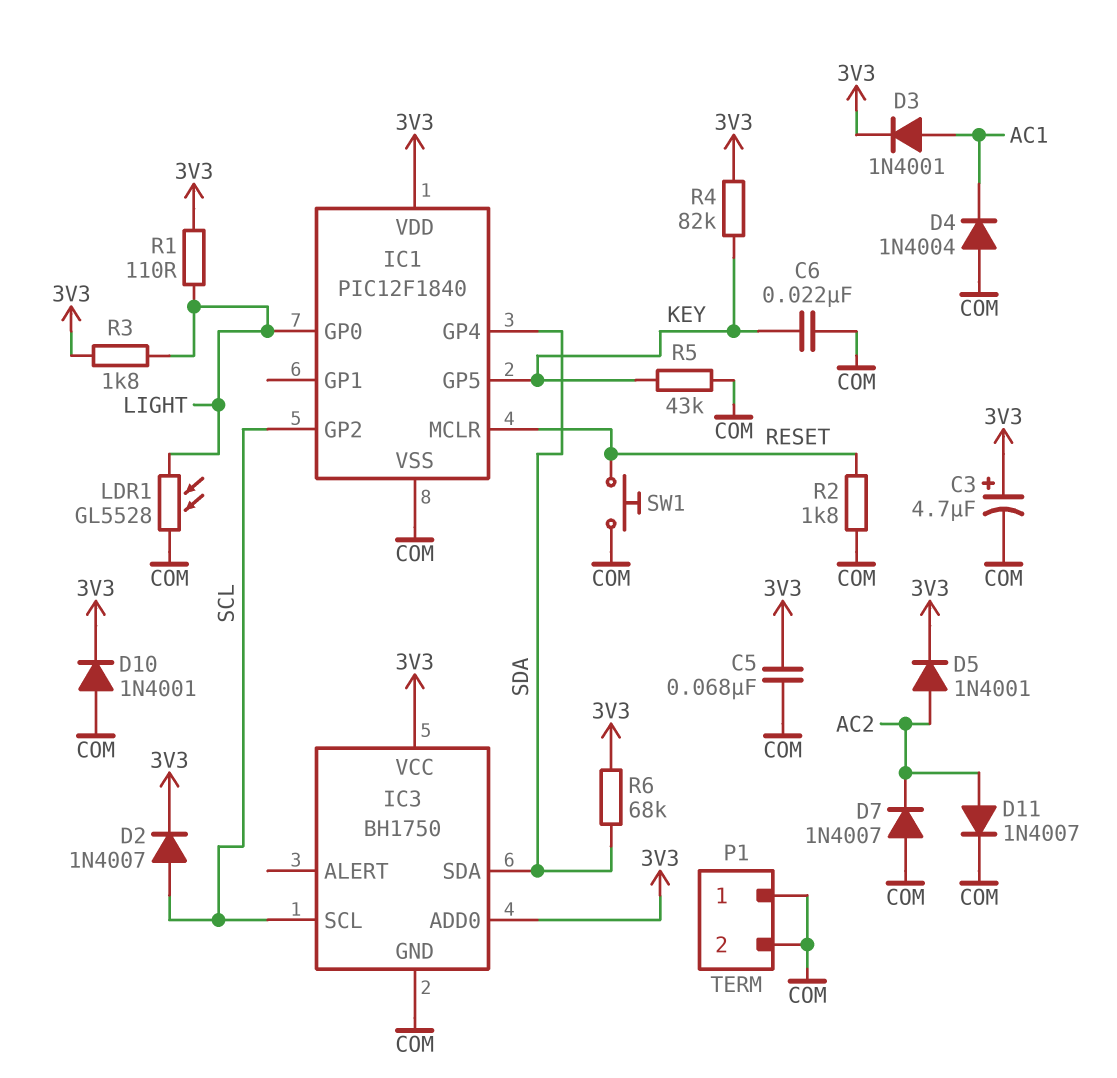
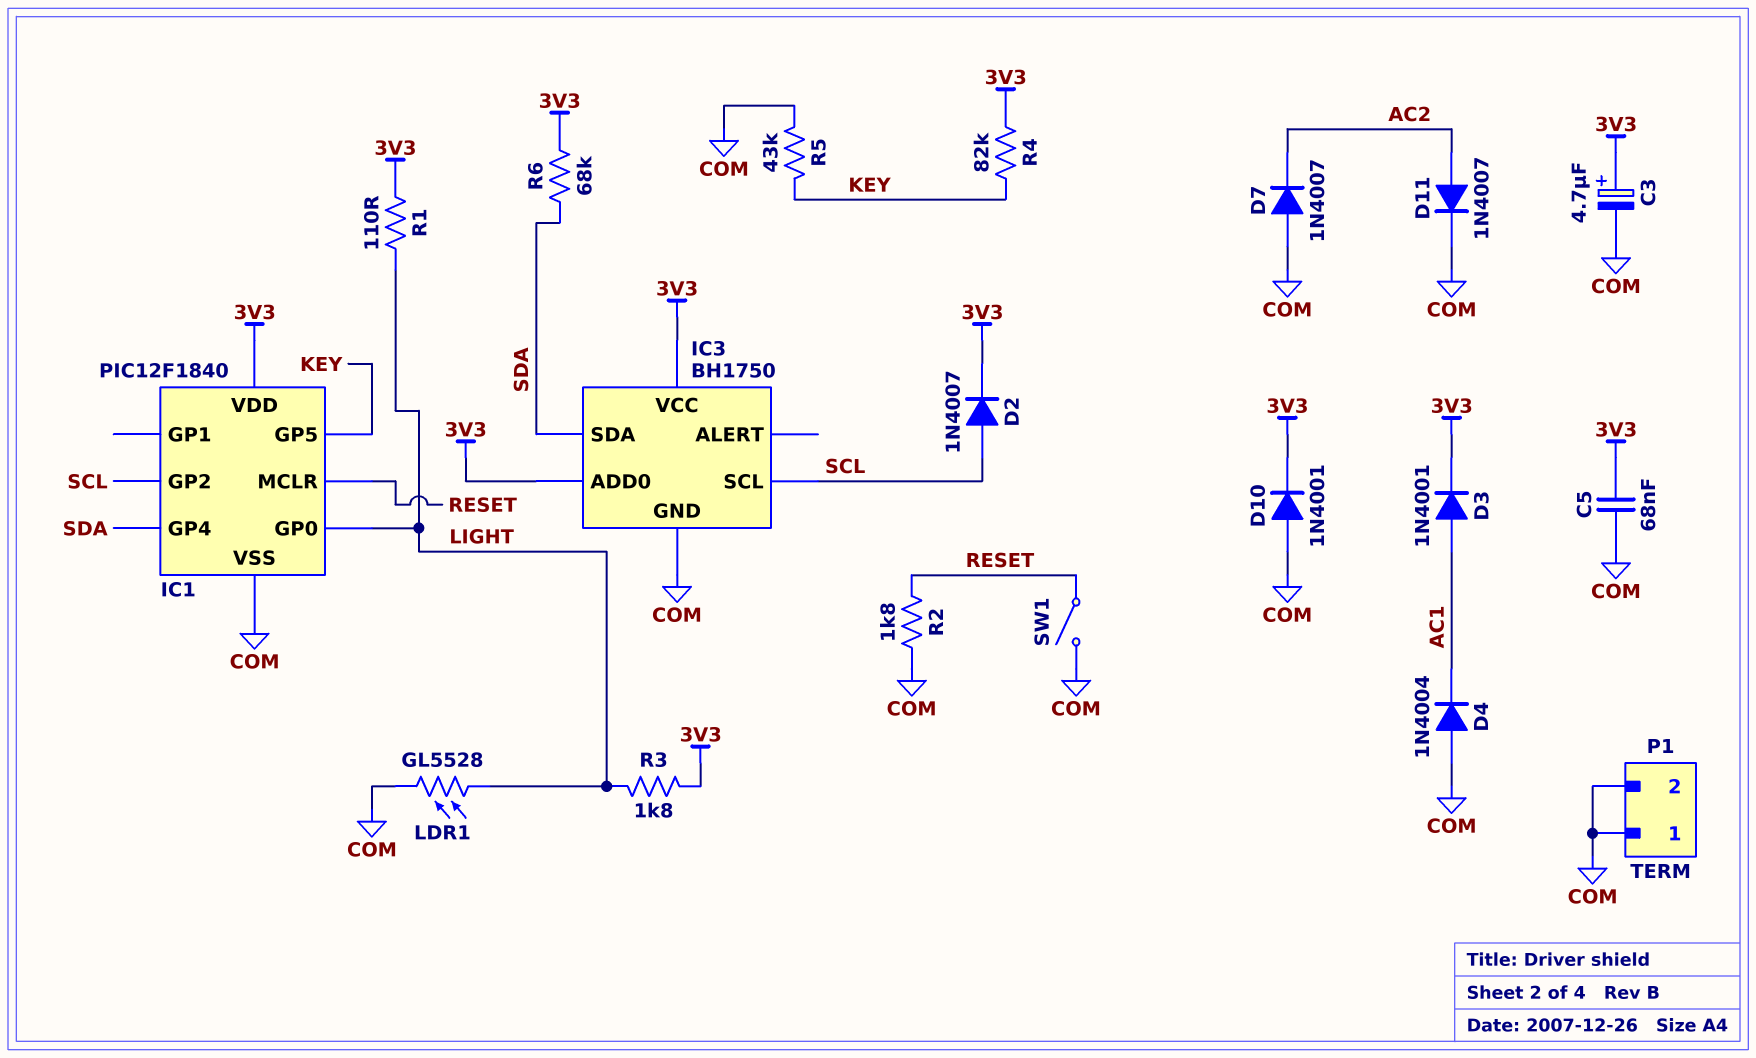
C6: 22nF (COM, KEY) -> none
D5: diode 1N4001 (A AC2, K 3V3) -> none
SW1: button (COM, RESET) -> switch (COM, RESET)

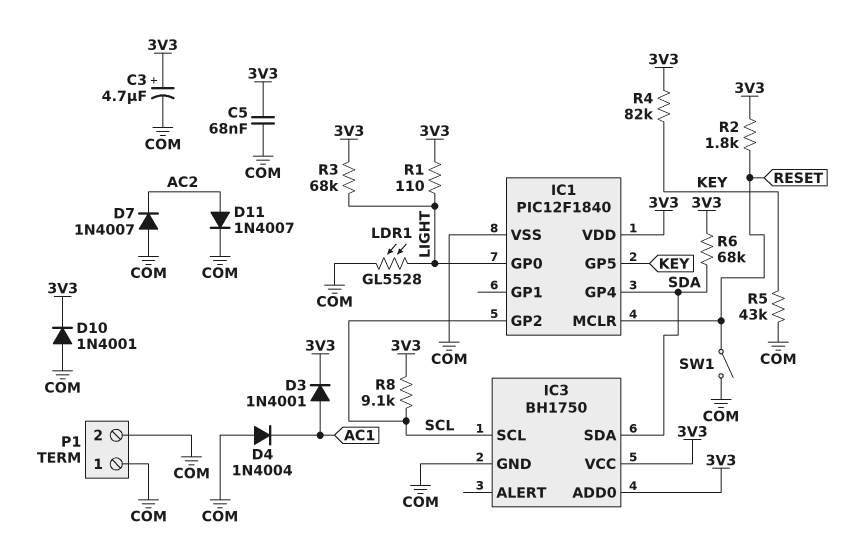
D2: diode 1N4007 (A SCL, K 3V3) -> none
R2: 1.8k (COM, RESET) -> 1.8k (3V3, RESET)
R3: 1.8k (3V3, LIGHT) -> 68k (3V3, LIGHT)
R8: none -> 9.1k (3V3, SCL)

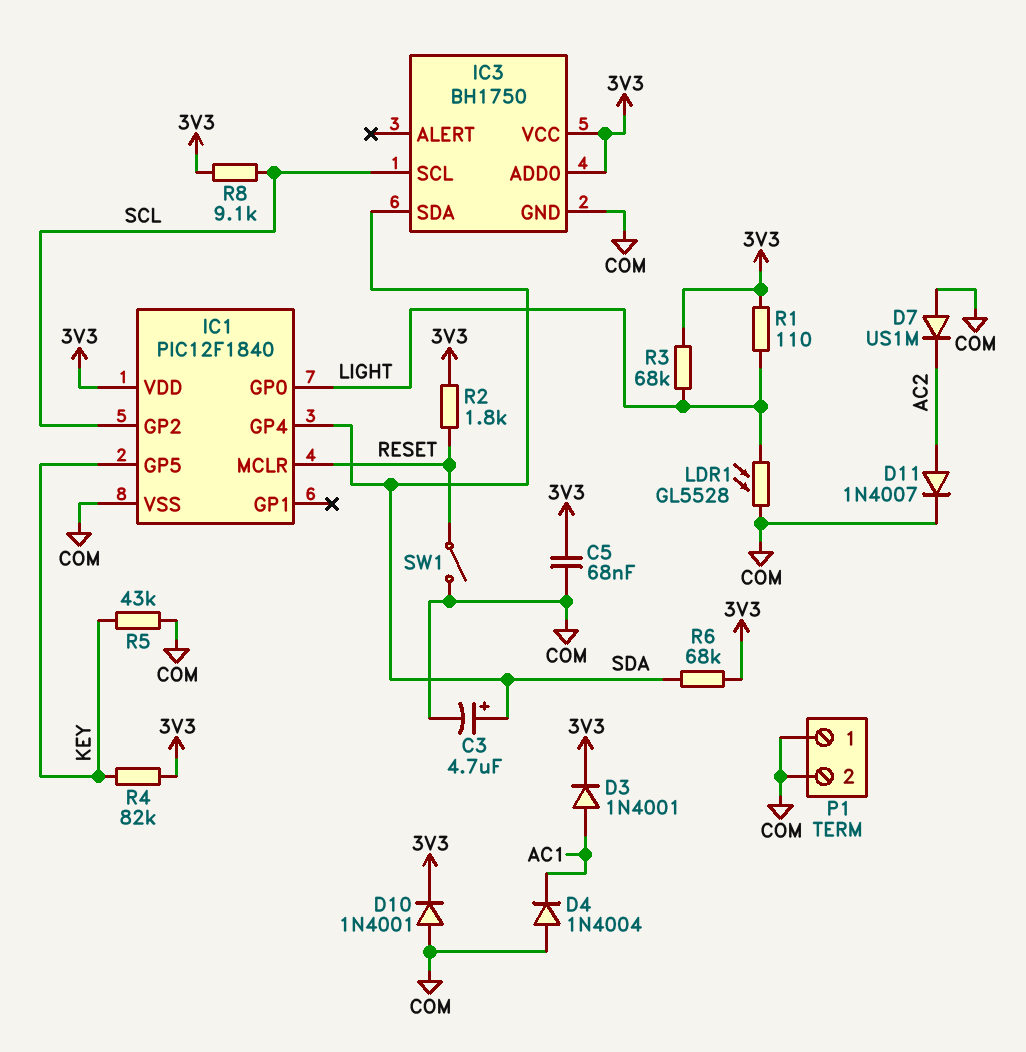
C3: 4.7uF (plus 3V3, minus COM) -> 4.7uF (plus SDA, minus COM)
D7: diode 1N4007 (A COM, K AC2) -> diode US1M (A COM, K AC2)

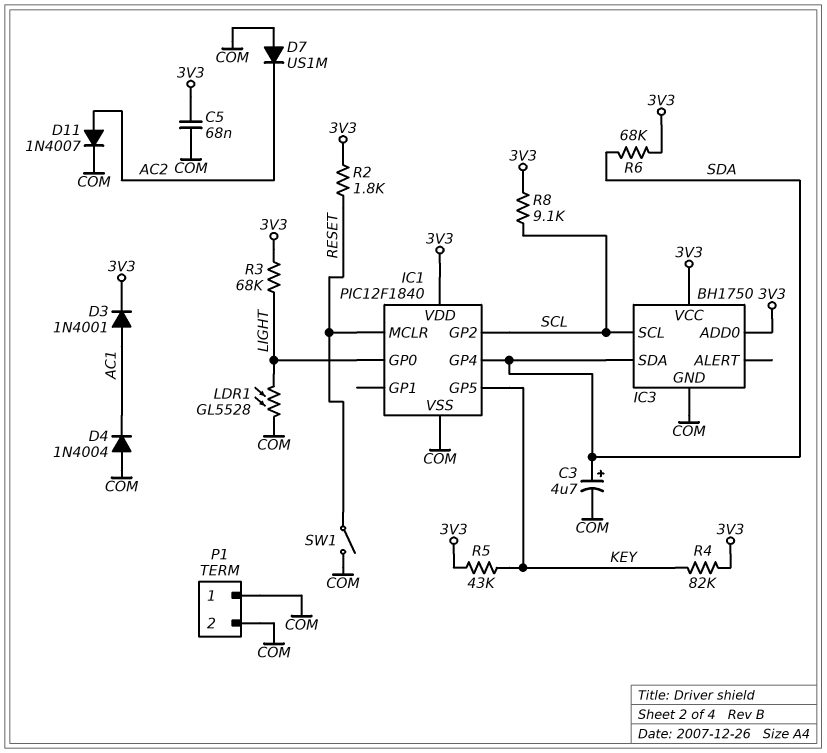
D10: diode 1N4001 (A COM, K 3V3) -> none
R1: 110 (3V3, LIGHT) -> none
R5: 43k (COM, KEY) -> 43k (3V3, KEY)

